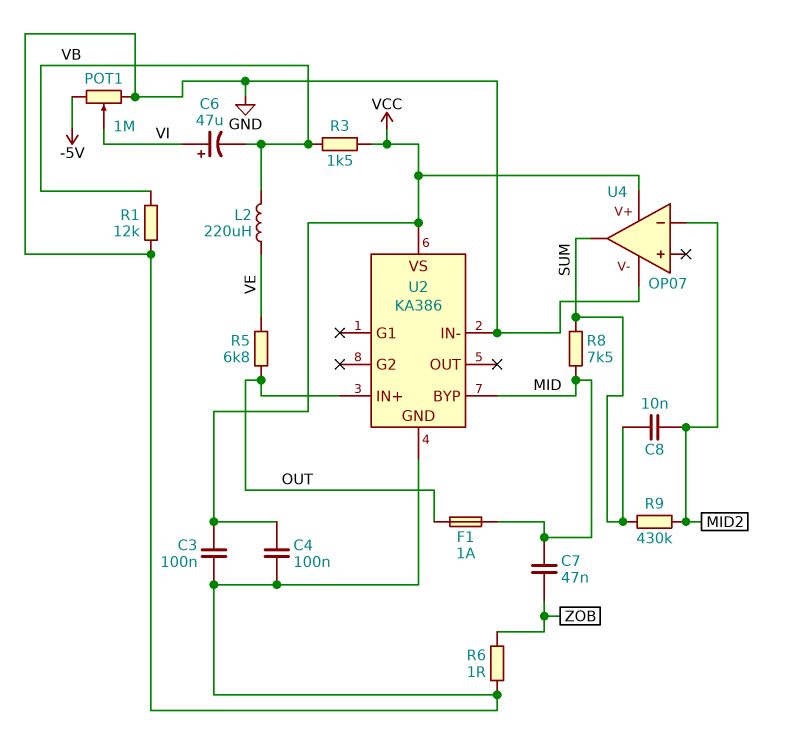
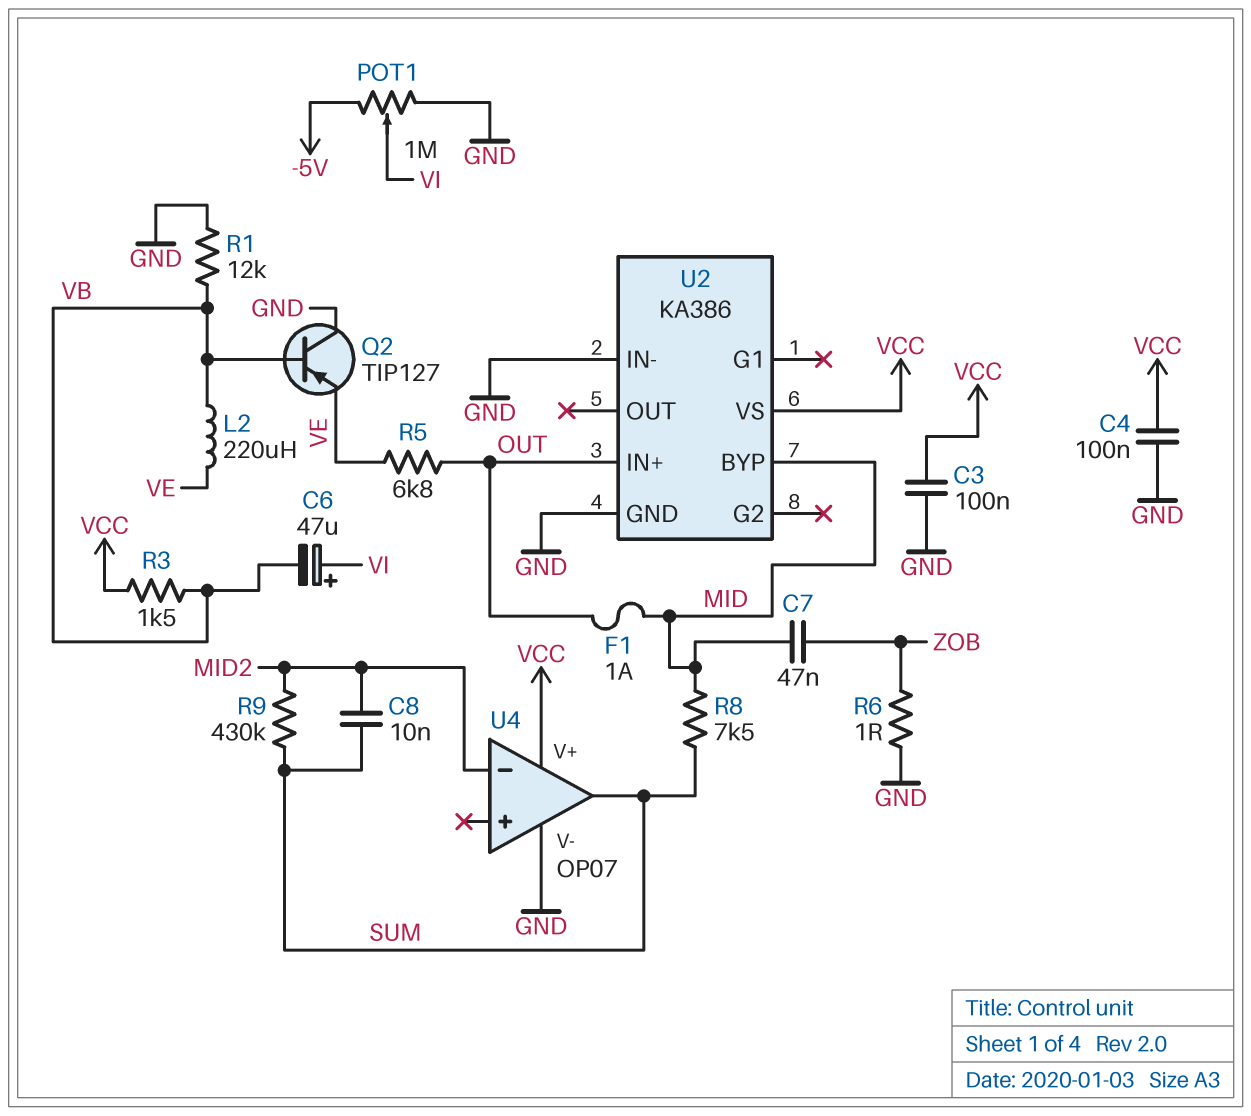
Q2: none -> PNP TIP127 (B VB, C GND, E VE)

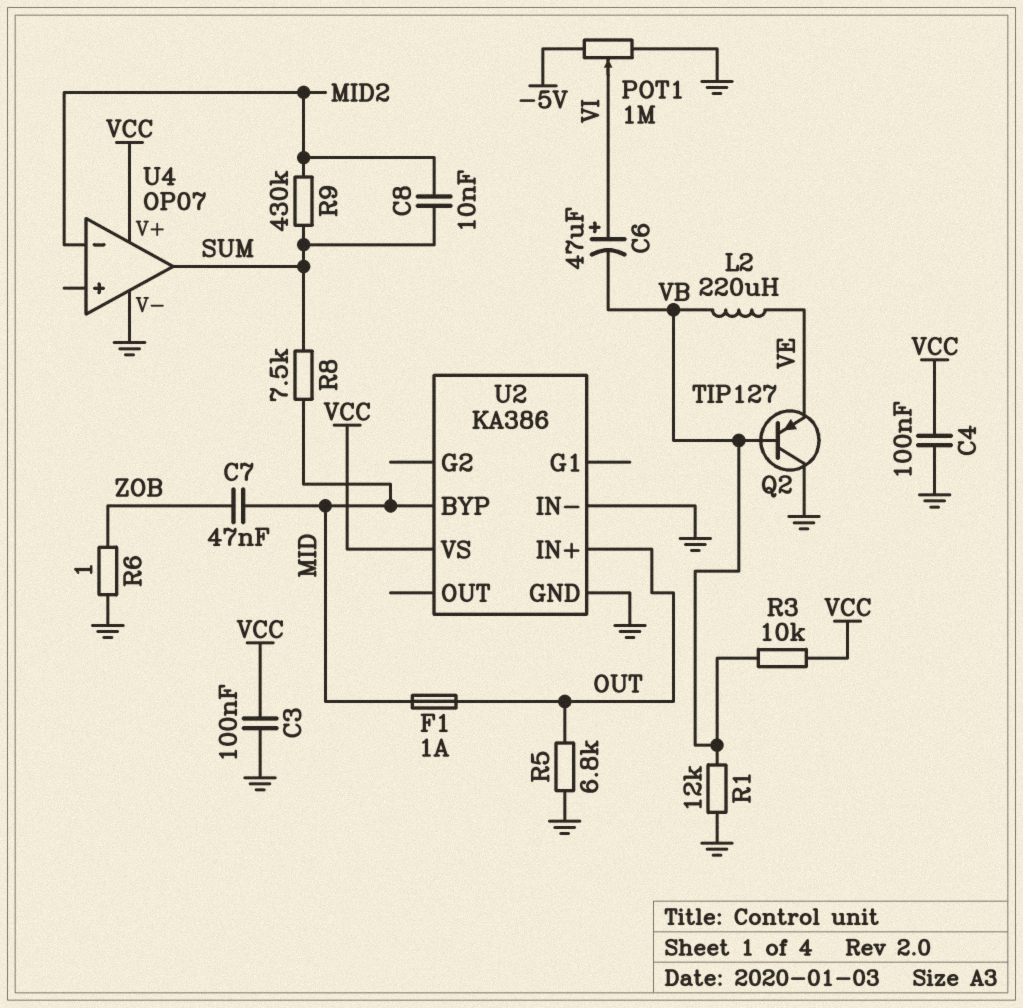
R3: 1.5k (VB, VCC) -> 10k (VB, VCC)
R5: 6.8k (OUT, VE) -> 6.8k (GND, OUT)

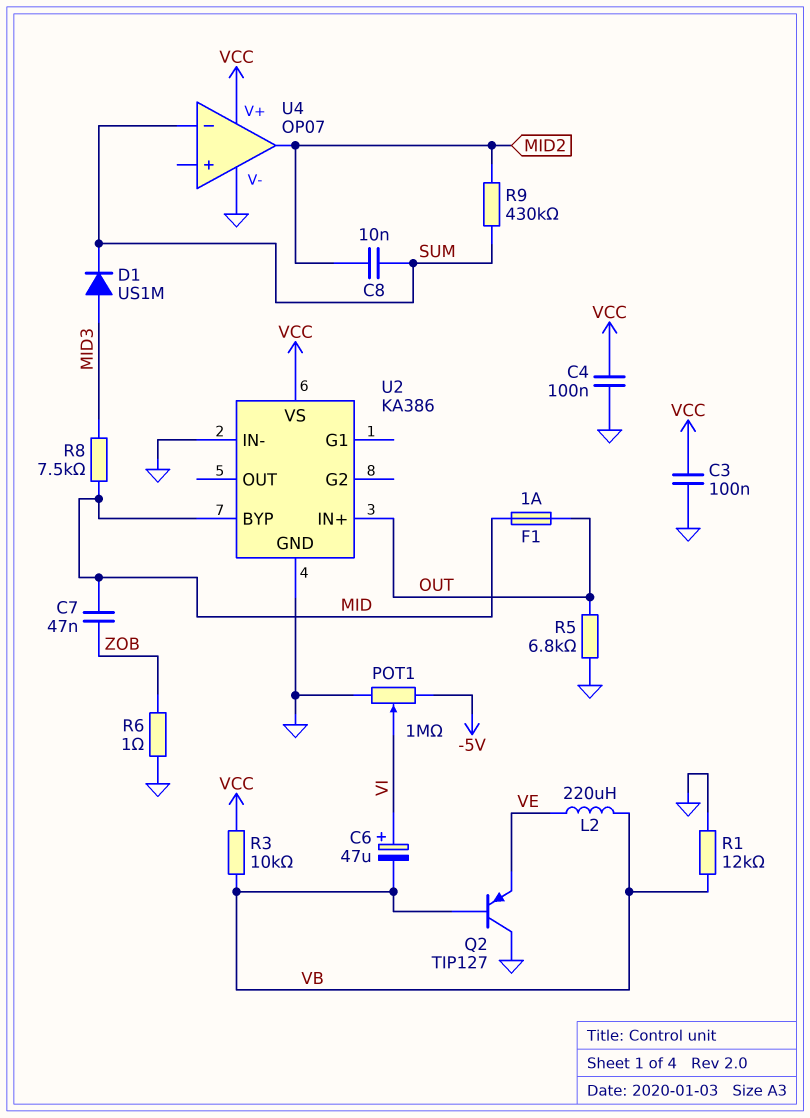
D1: none -> diode US1M (A MID3, K SUM)
R8: 7.5k (MID, SUM) -> 7.5k (MID, MID3)
U4 pin in-: MID2 -> SUM
U4 pin out: SUM -> MID2

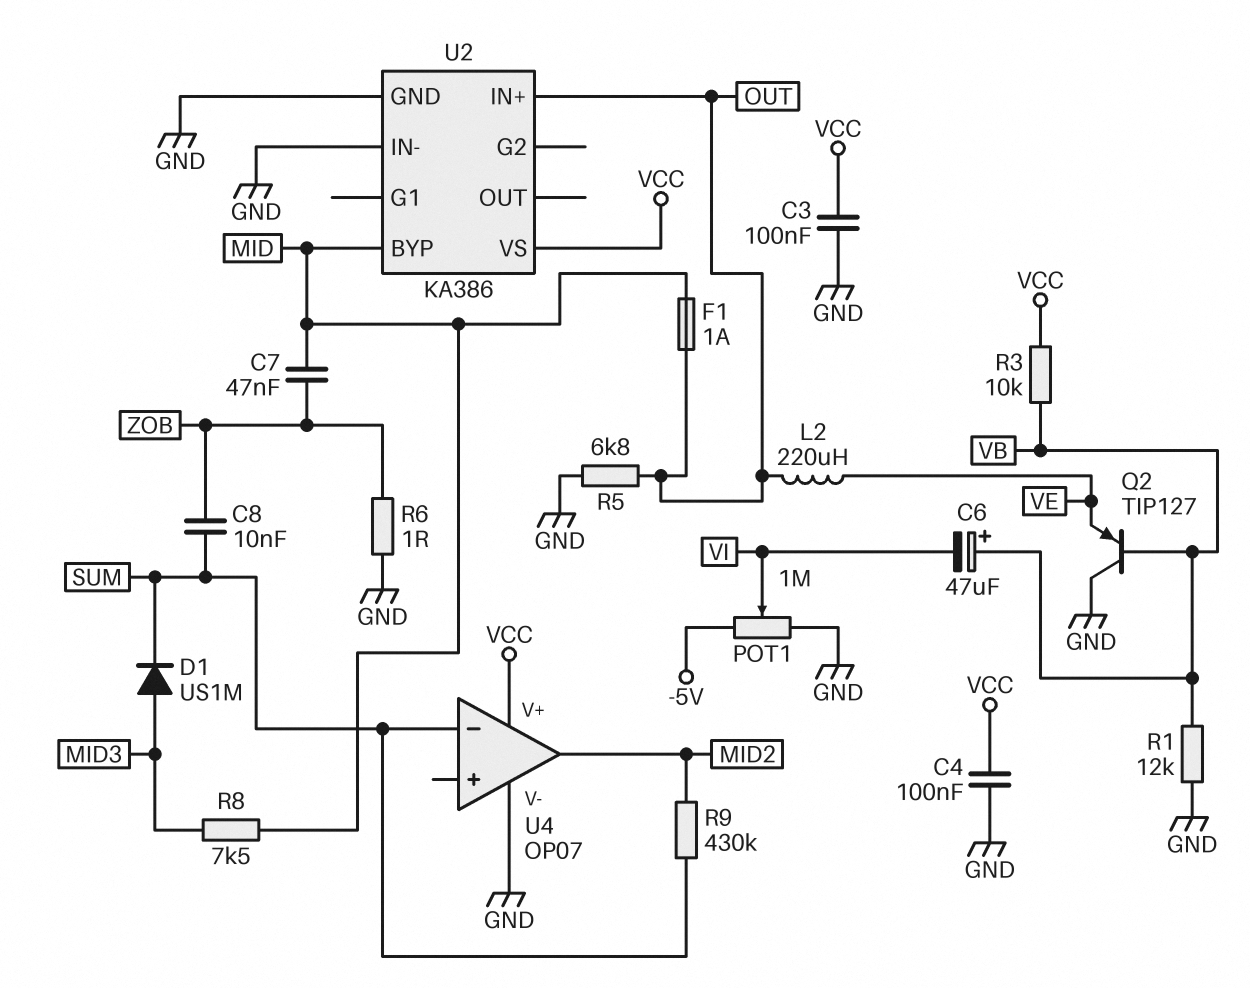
C6: 47uF (plus VI, minus VB) -> 47uF (plus VB, minus VI)
C8: 10nF (MID2, SUM) -> 10nF (SUM, ZOB)
L2: 220uH (VB, VE) -> 220uH (OUT, VE)

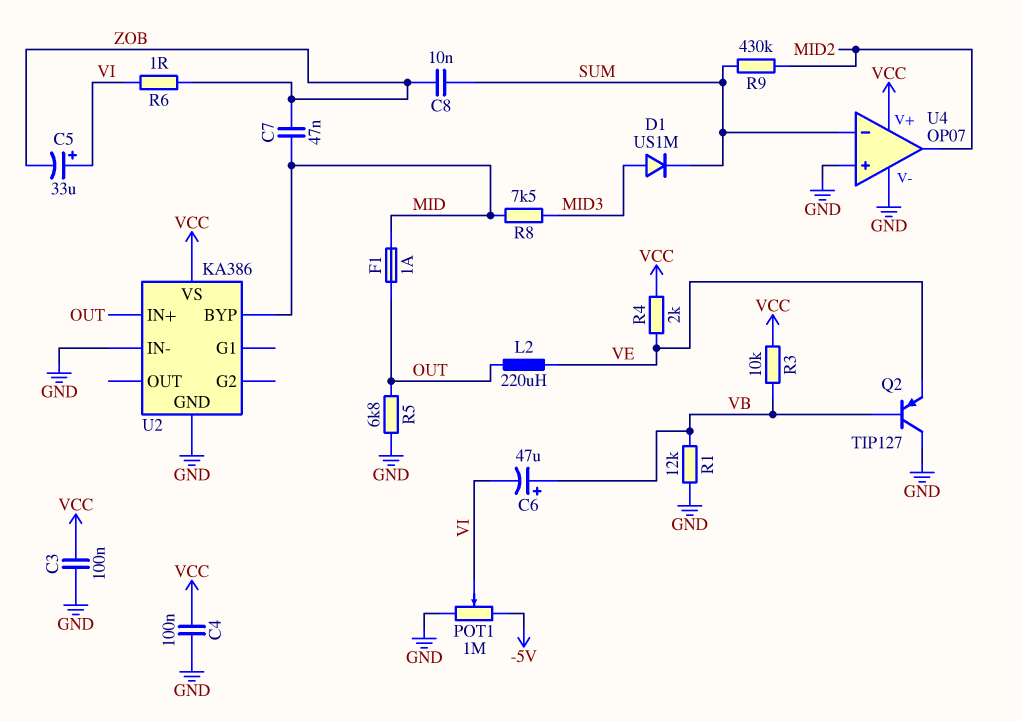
C5: none -> 33uF (plus VI, minus ZOB)
R4: none -> 2k (VCC, VE)
R6: 1 (GND, ZOB) -> 1 (VI, ZOB)
U4 pin in+: none -> GND

